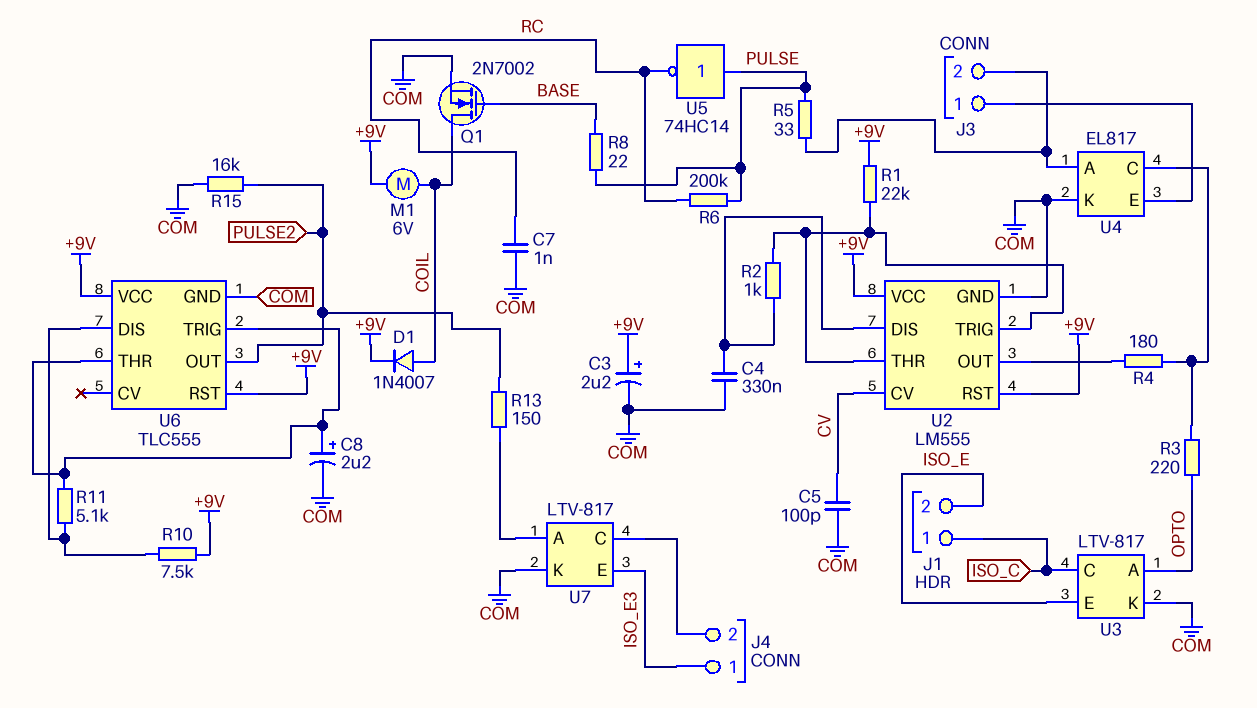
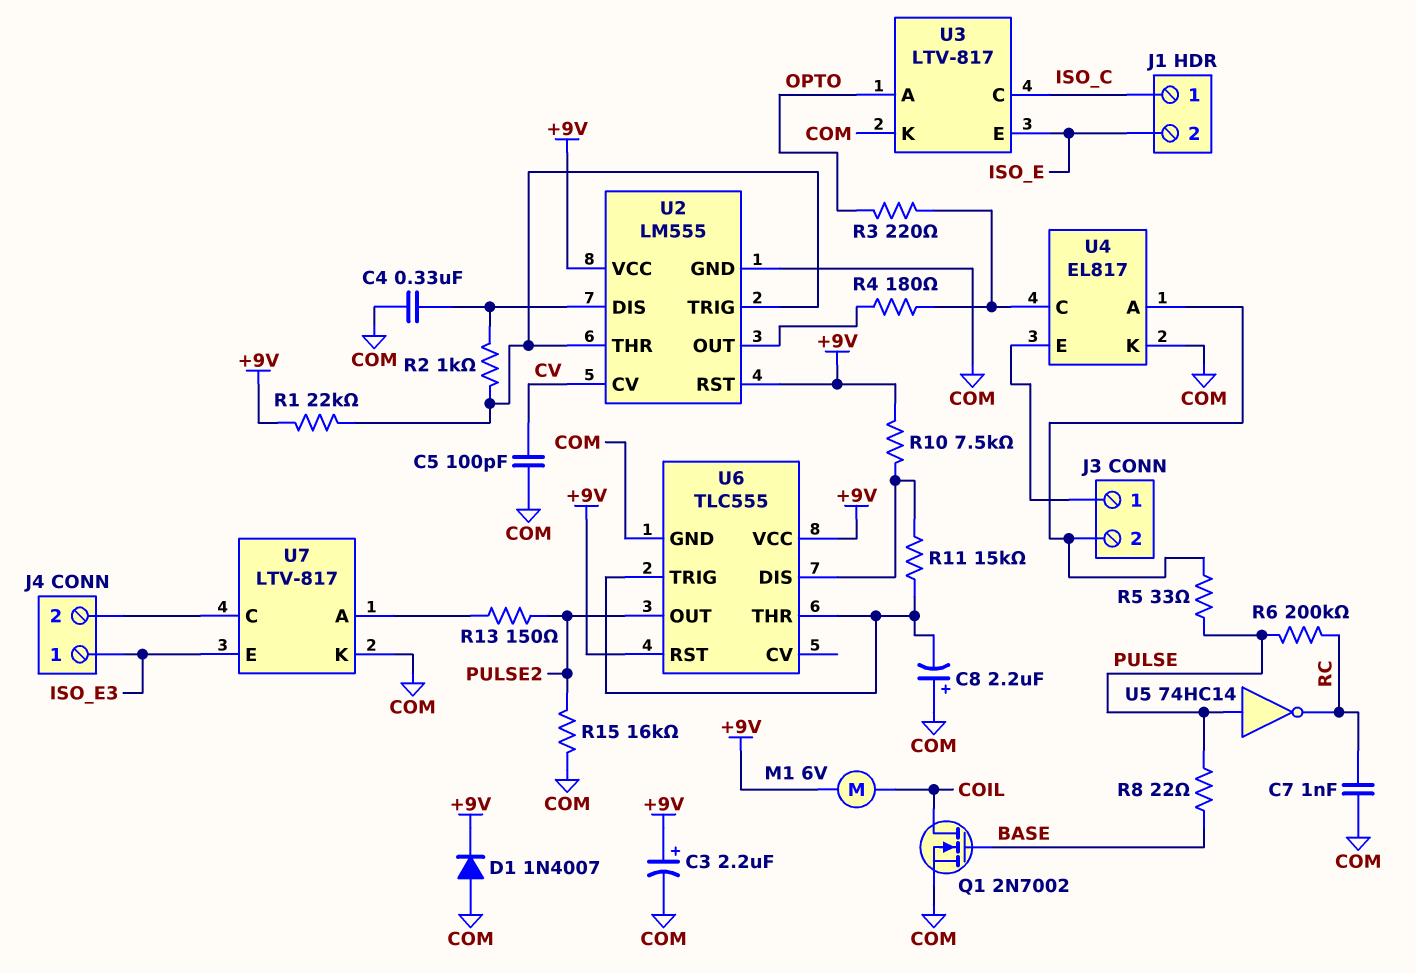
C8: 2.2uF (plus U6/THR, minus COM) -> 2.2uF (plus COM, minus U6/THR)
D1: diode 1N4007 (A COIL, K +9V) -> diode 1N4007 (A COM, K +9V)
R11: 5.1k (U6/DIS, U6/THR) -> 15k (U6/DIS, U6/THR)

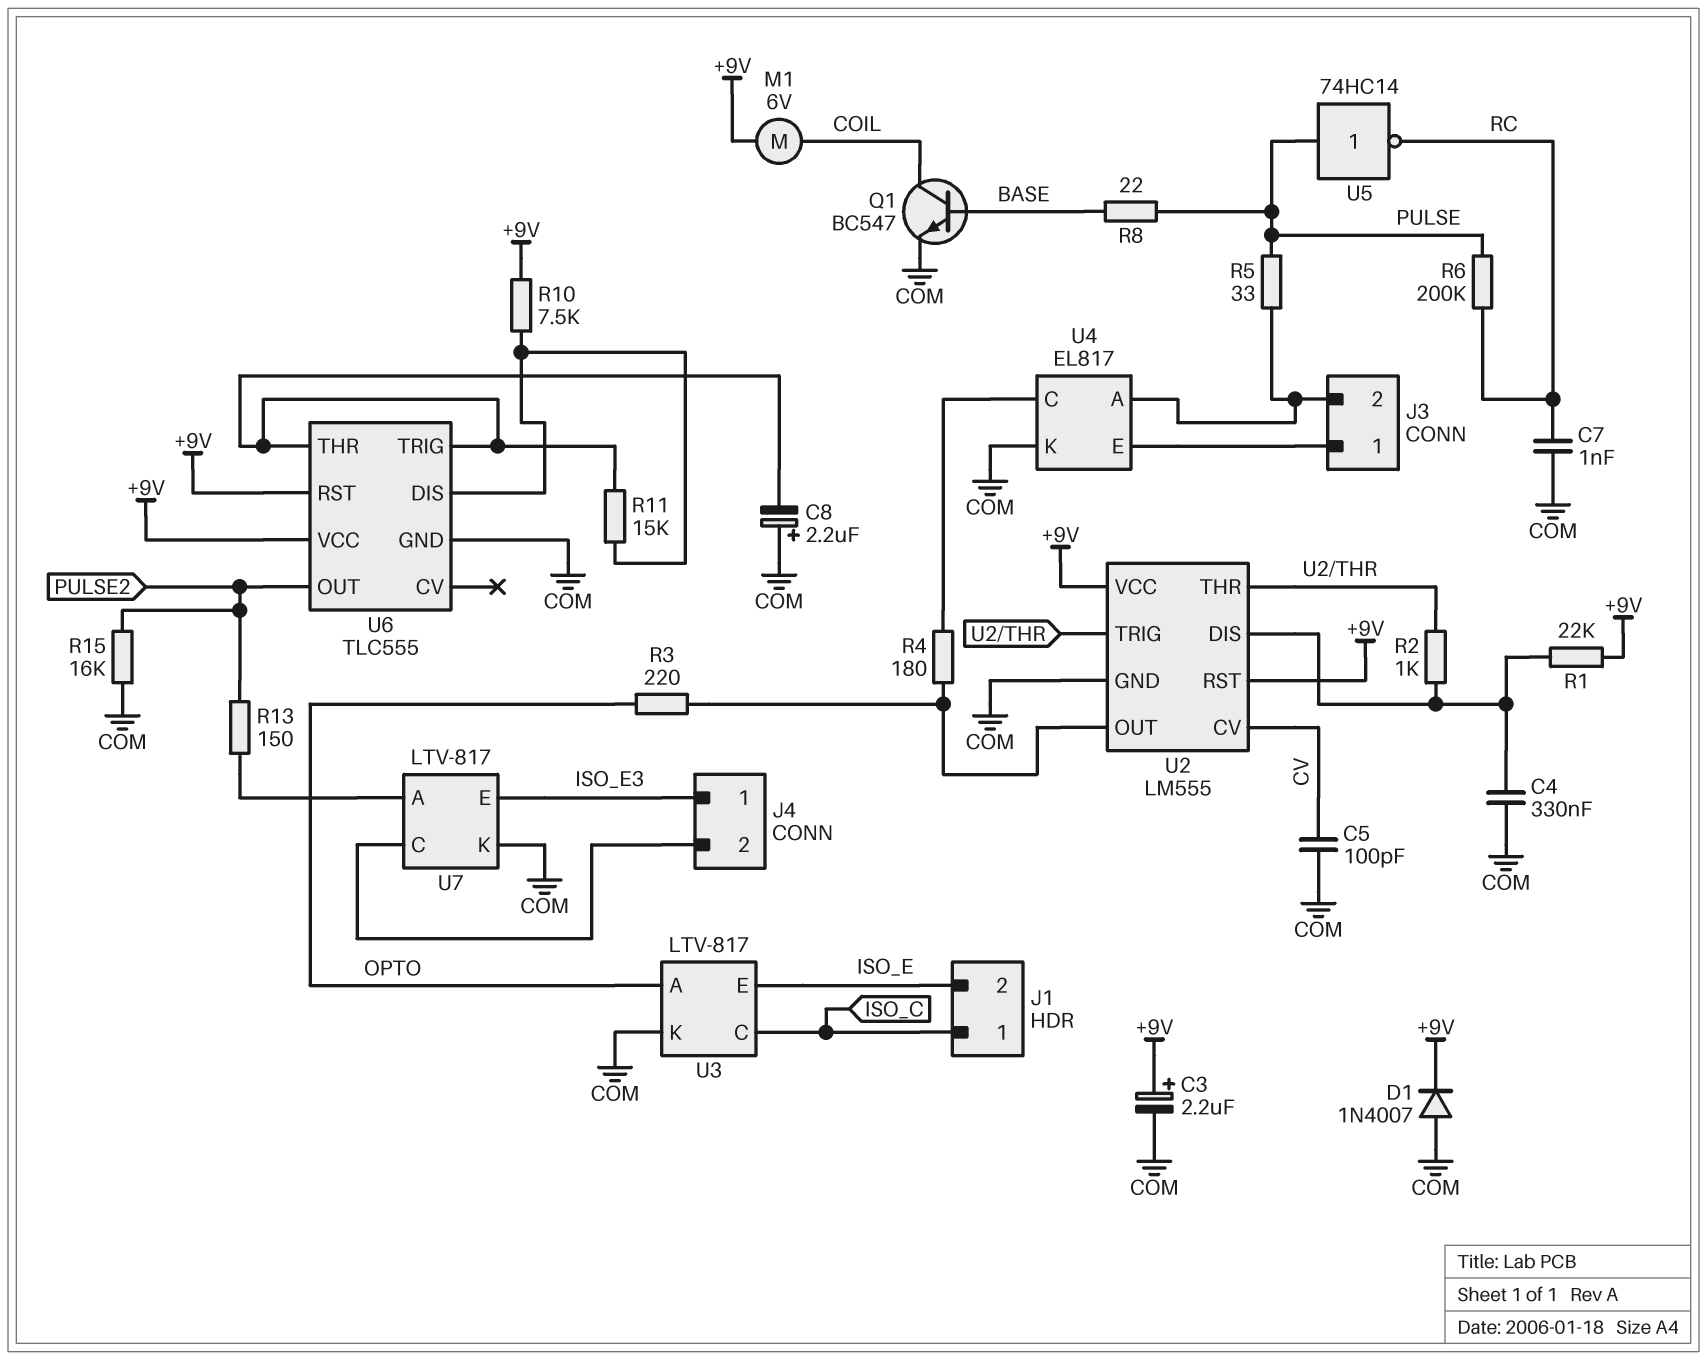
Q1: NMOS 2N7002 (G BASE, D COIL, S COM) -> NPN BC547 (B BASE, C COIL, E COM)
R1: 22k (+9V, U2/THR) -> 22k (+9V, U2/DIS)
R3: 220 (OPTO, U4/C) -> 220 (OPTO, U2/OUT)

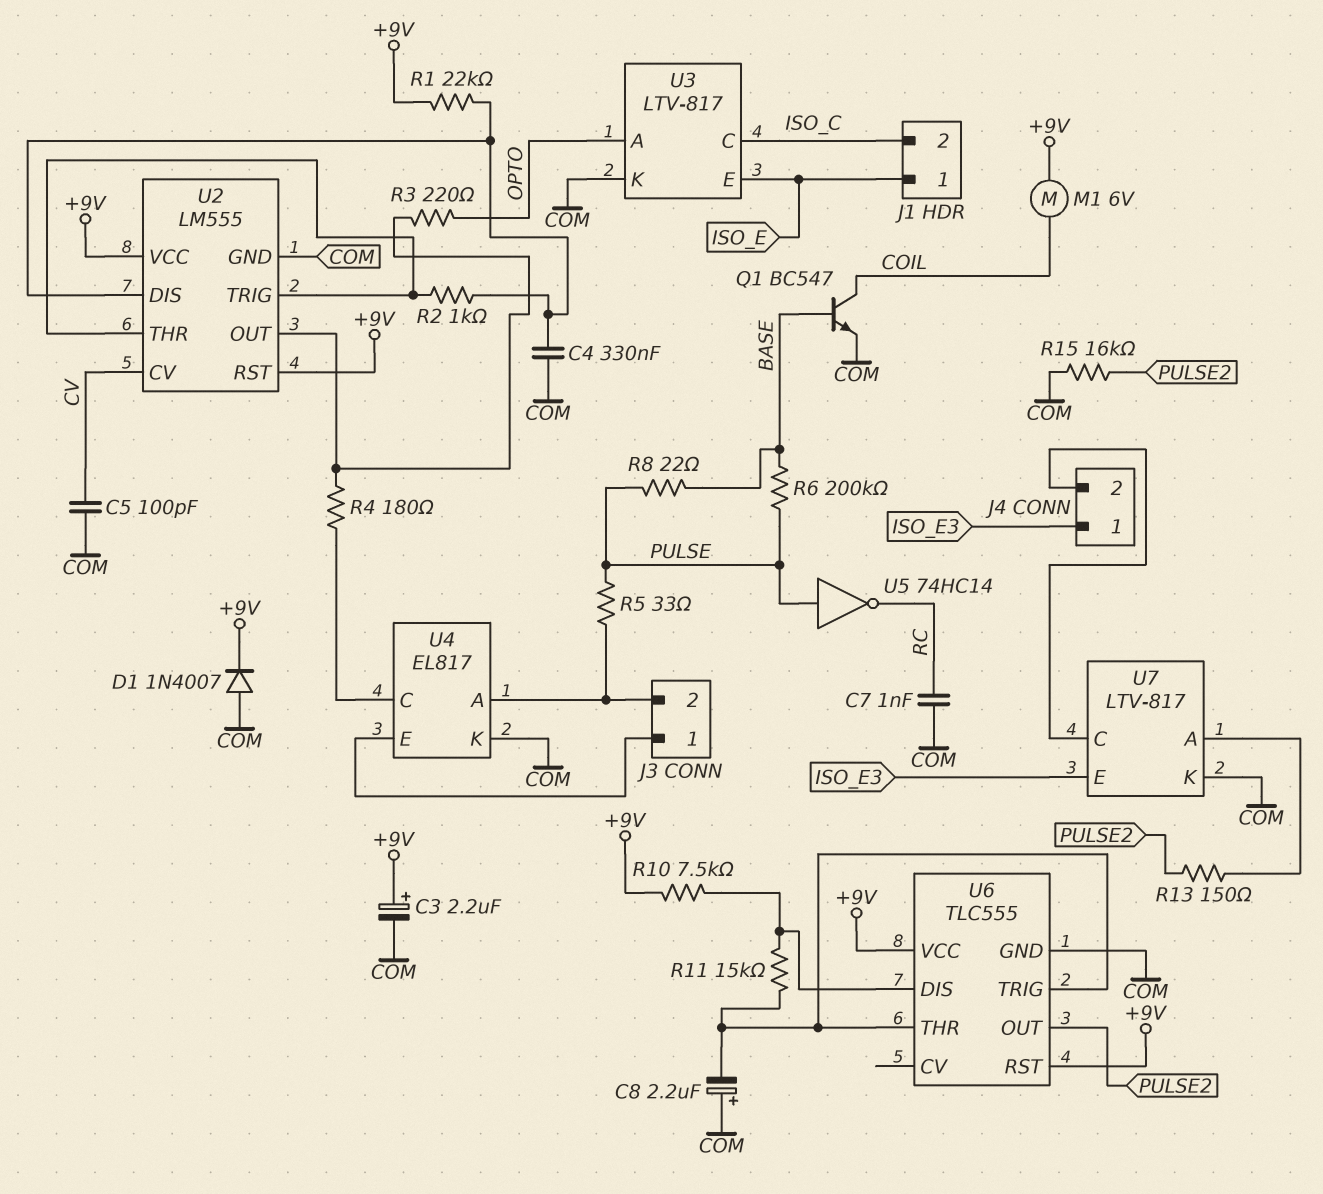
J1 pin 1: ISO_C -> ISO_E
J1 pin 2: ISO_E -> ISO_C
R6: 200k (PULSE, RC) -> 200k (BASE, PULSE)

